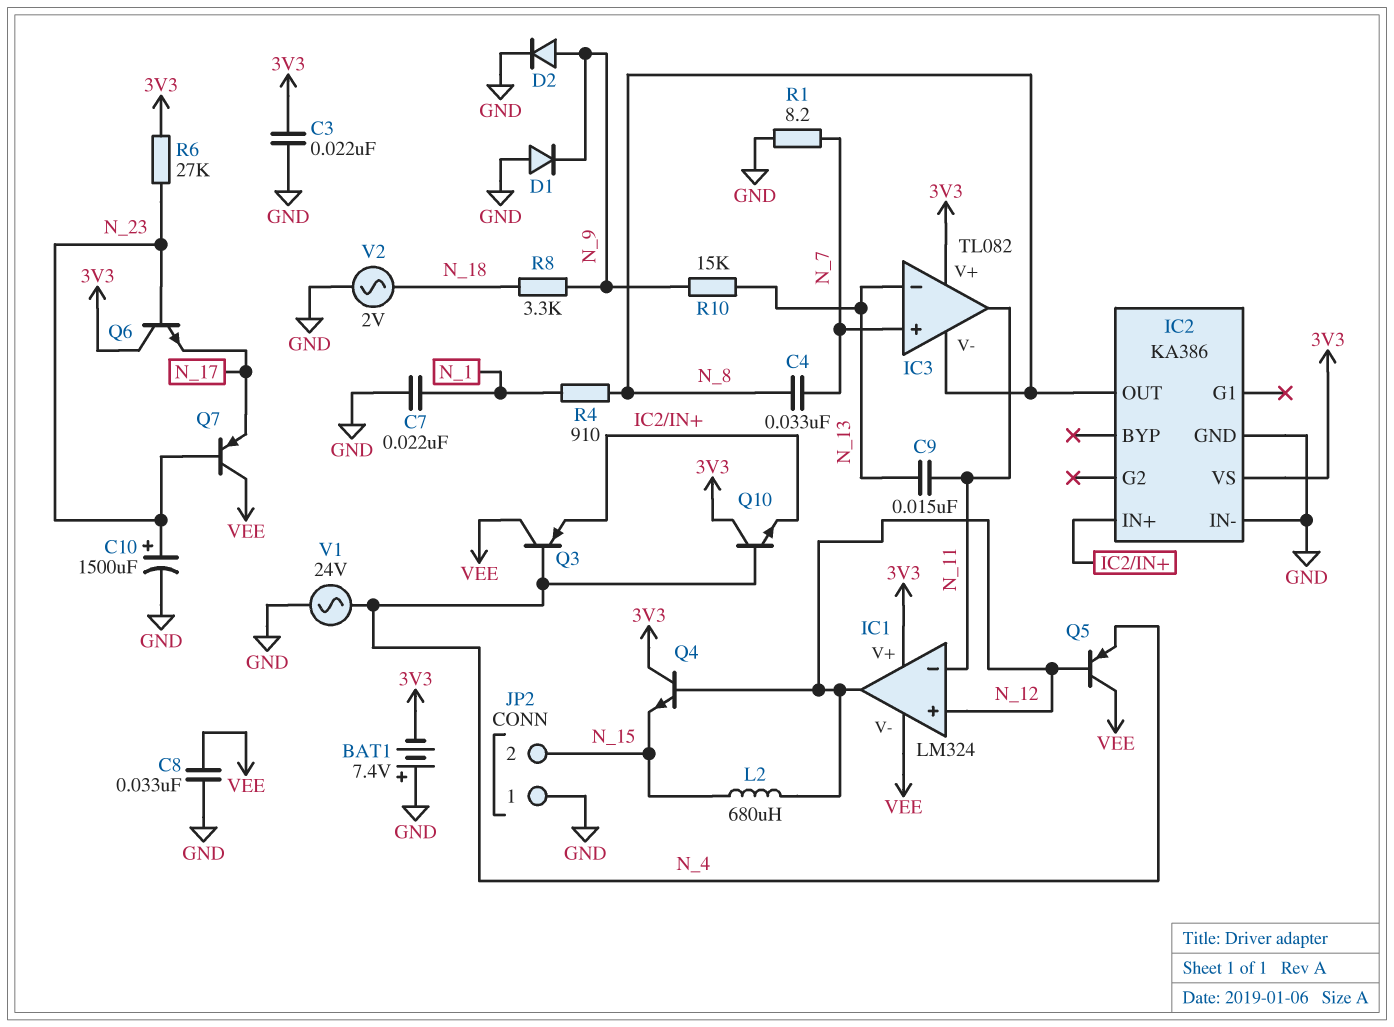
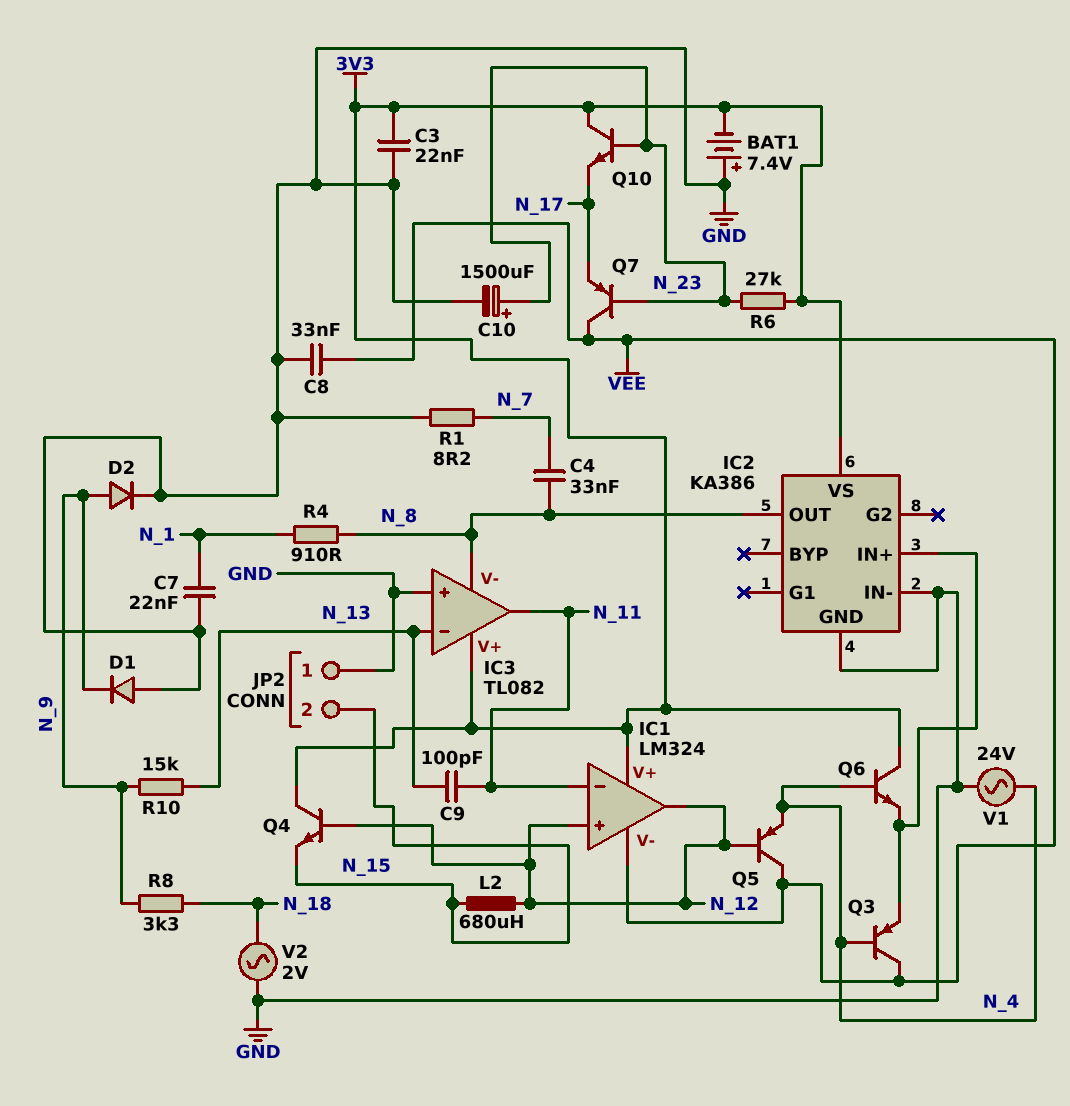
C9: 15nF (N_11, N_13) -> 100pF (N_11, N_13)
IC3 pin in+: N_7 -> GND
Q6: NPN (B N_23, C 3V3, E N_17) -> NPN (B N_4, C 3V3, E IC2/IN+)
Q10: NPN (B N_4, C 3V3, E IC2/IN+) -> NPN (B N_23, C 3V3, E N_17)

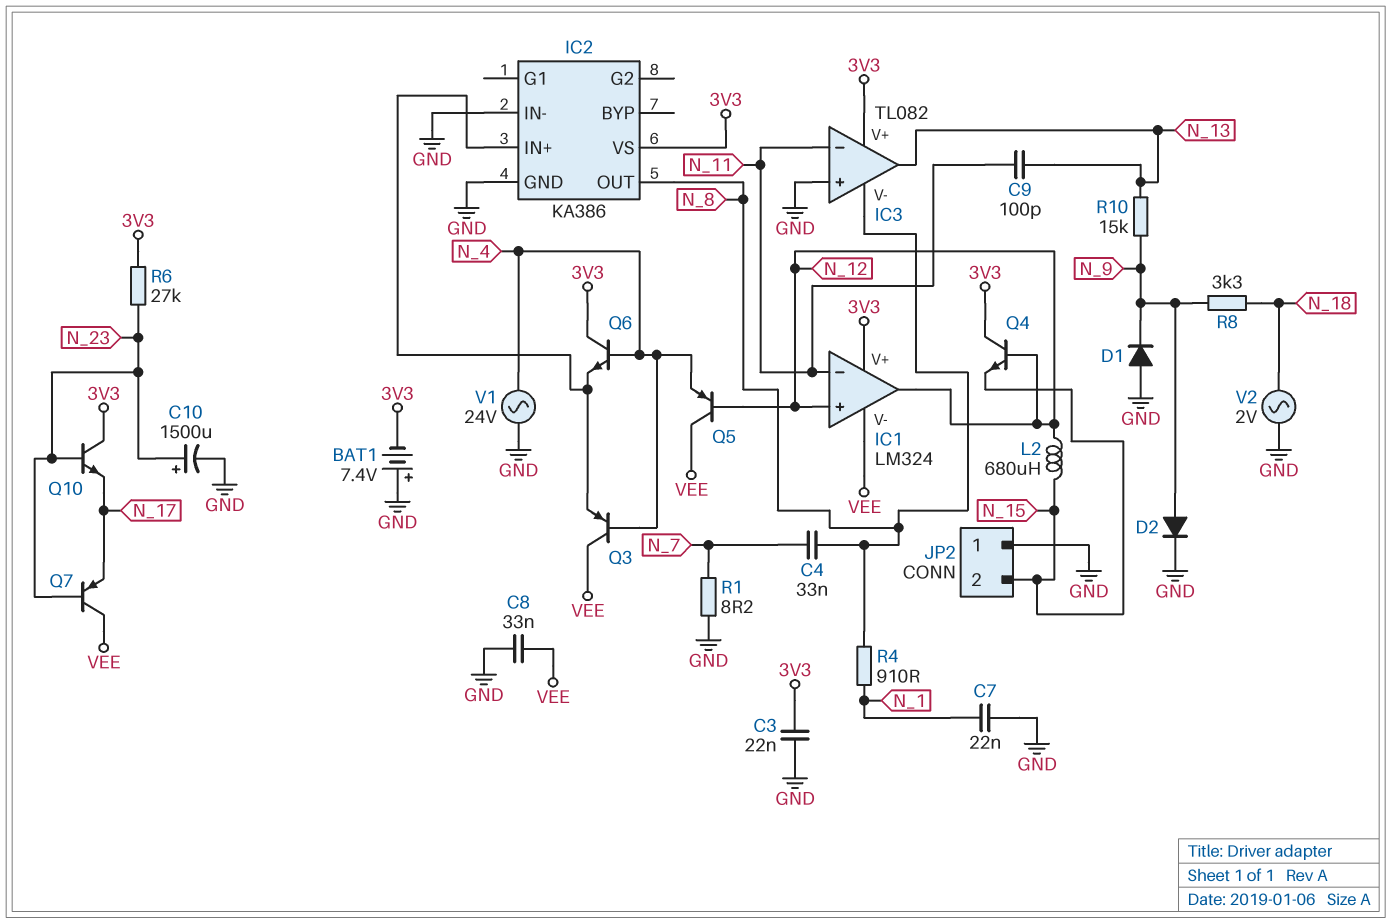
IC3 pin in-: N_13 -> N_11
IC3 pin out: N_11 -> N_13

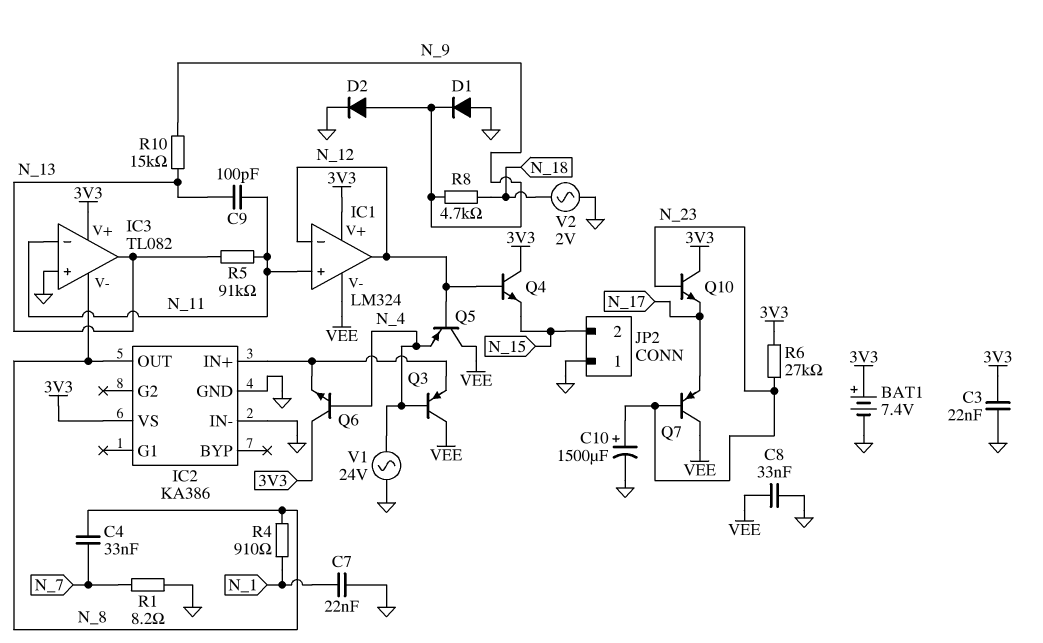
BAT1: 7.4V (plus GND, minus 3V3) -> 7.4V (plus 3V3, minus GND)
IC1 pin in+: N_12 -> N_11
IC1 pin in-: N_11 -> N_12
L2: 680uH (N_12, N_15) -> none
R5: none -> 91k (N_11, N_13)
R8: 3.3k (N_9, N_18) -> 4.7k (N_9, N_18)

